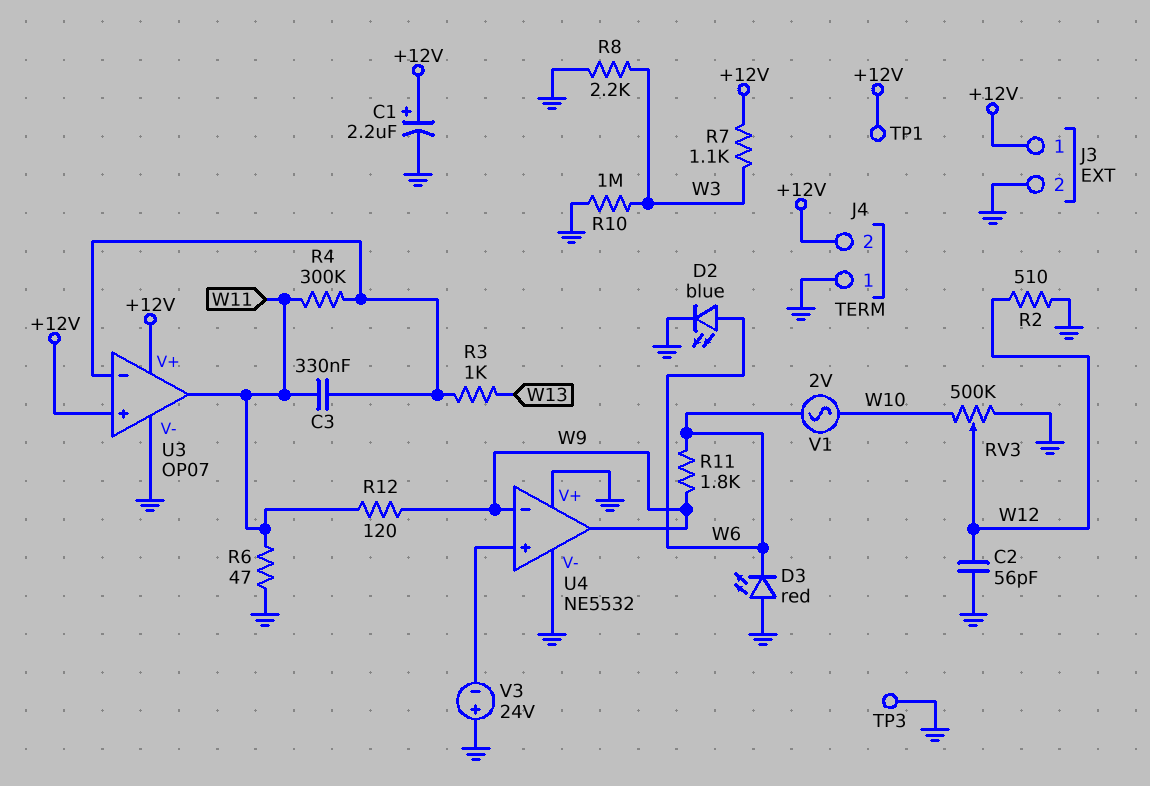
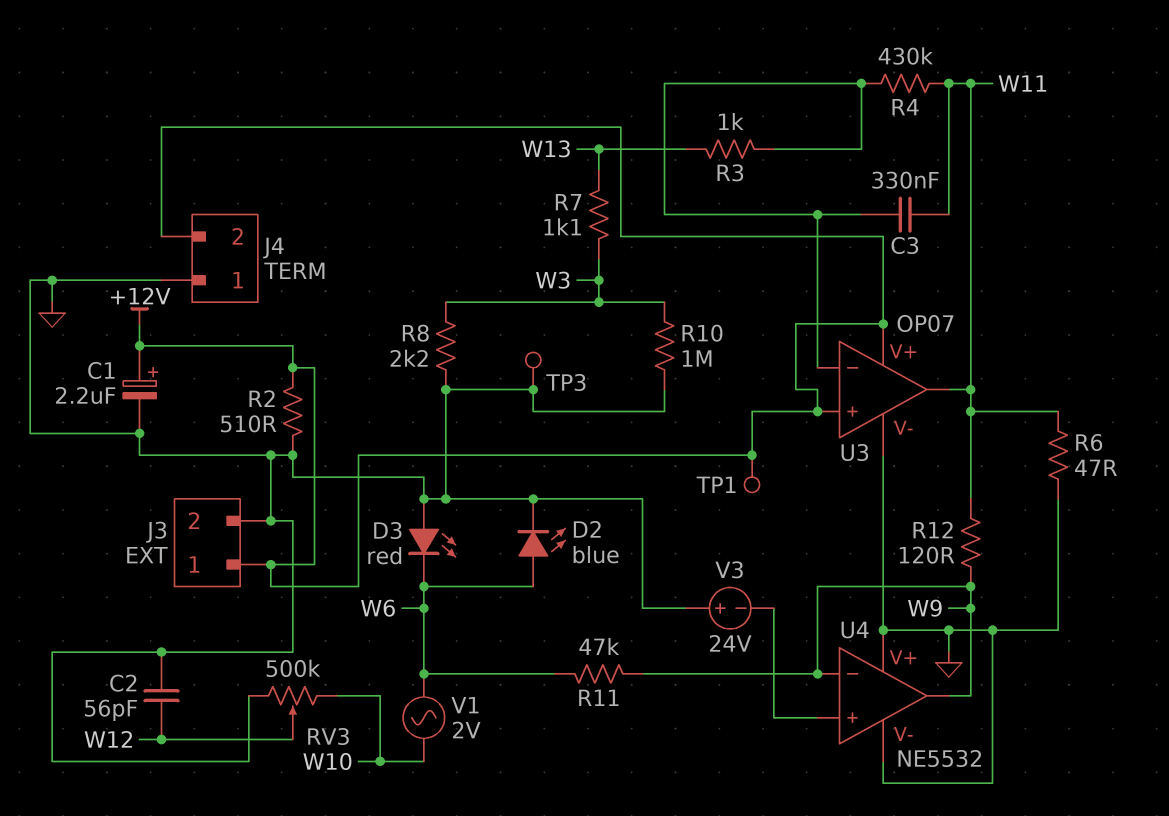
R2: 510 (GND, W12) -> 510 (+12V, GND)
R4: 300k (U3/in-, W11) -> 430k (U3/in-, W11)
R7: 1.1k (+12V, W3) -> 1.1k (W3, W13)
R11: 1.8k (W6, W9) -> 47k (W6, W9)

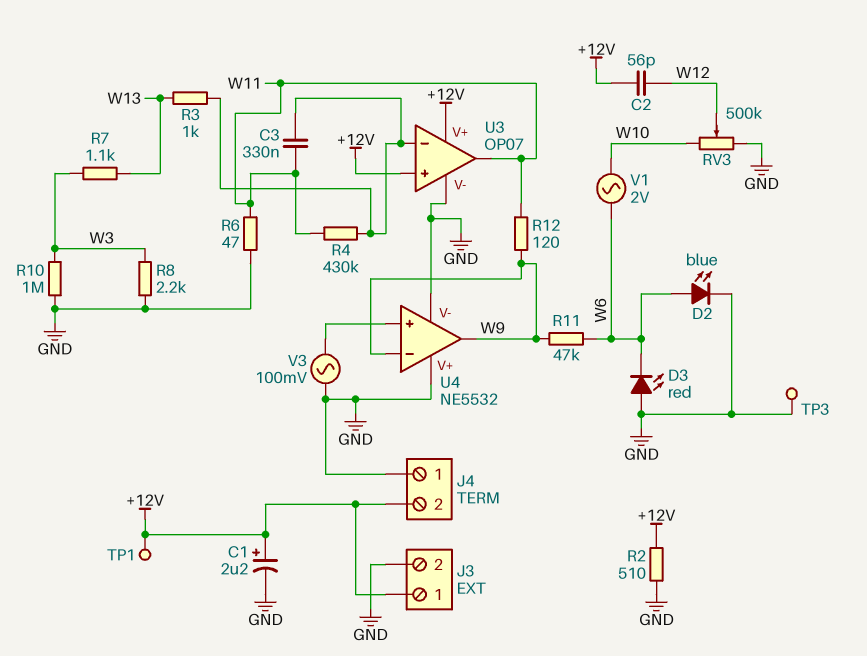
C2: 56pF (GND, W12) -> 56pF (+12V, W12)
V3: 24V (plus GND, minus U4/in+) -> AC 100mV (GND, U4/in+)

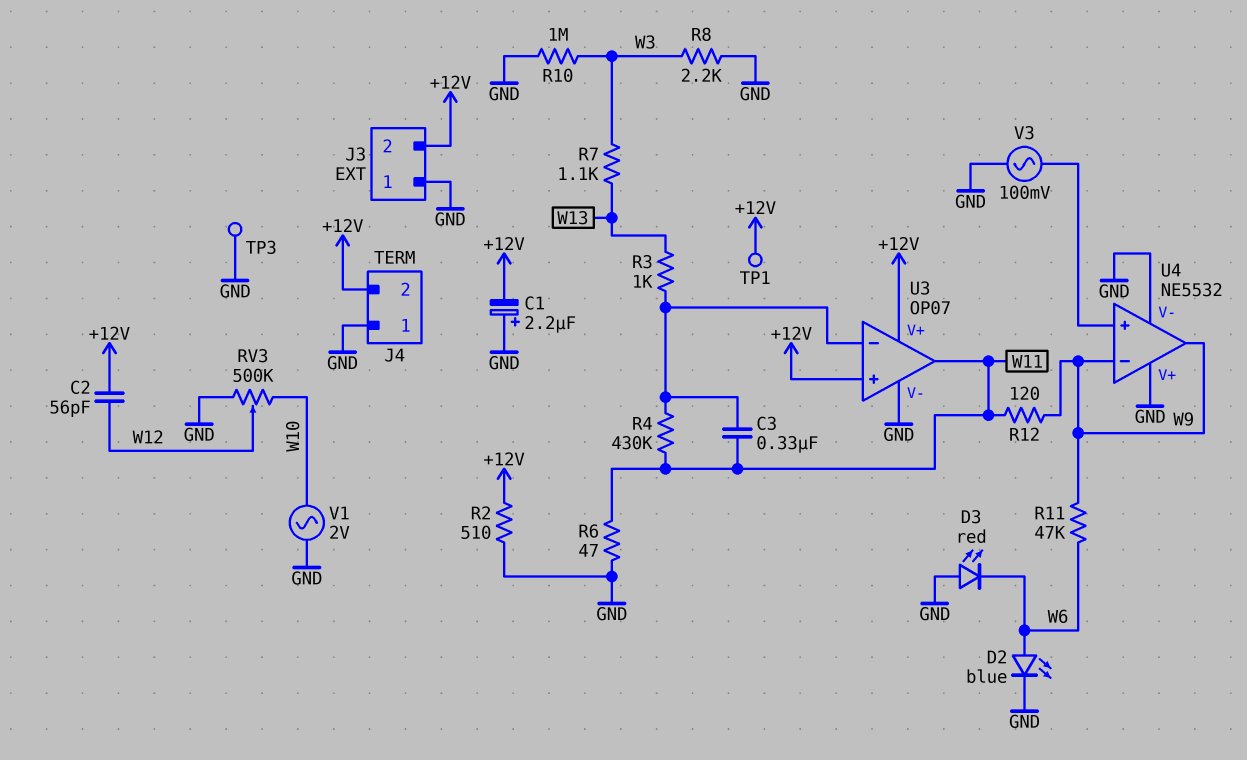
C1: 2.2uF (plus +12V, minus GND) -> 2.2uF (plus GND, minus +12V)
J3 pin 1: +12V -> GND
J3 pin 2: GND -> +12V
V1: AC 2V (W6, W10) -> AC 2V (GND, W10)

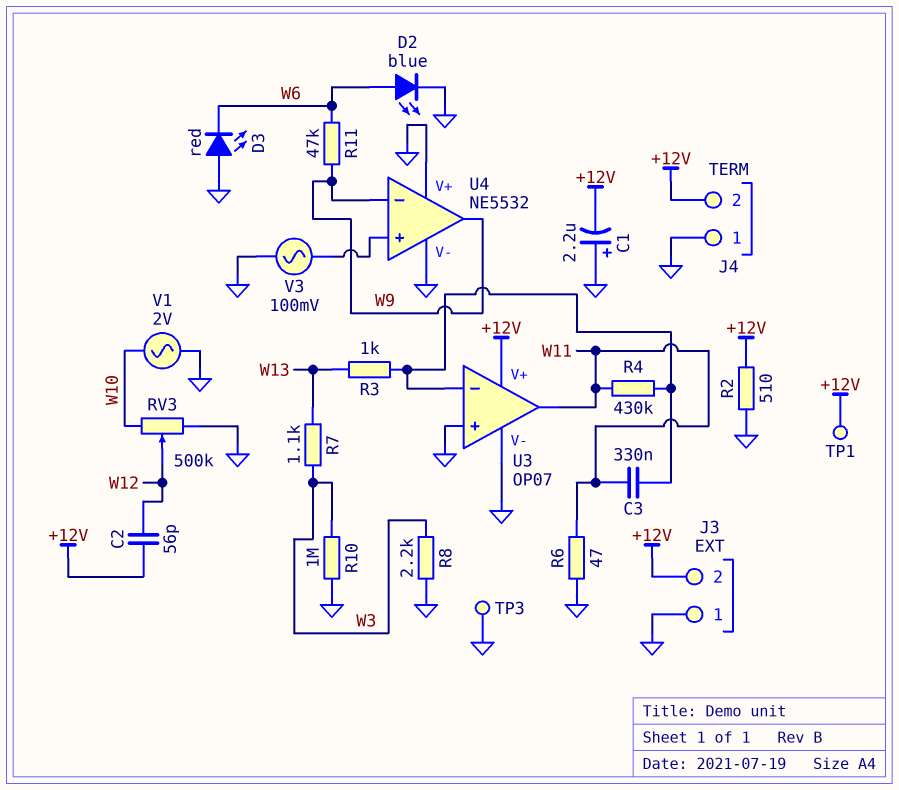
R12: 120 (W9, W11) -> none
U3 pin in+: +12V -> GND

